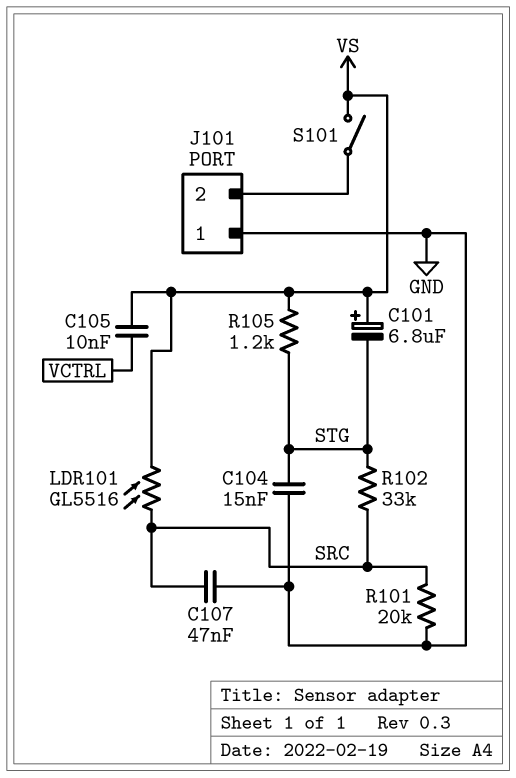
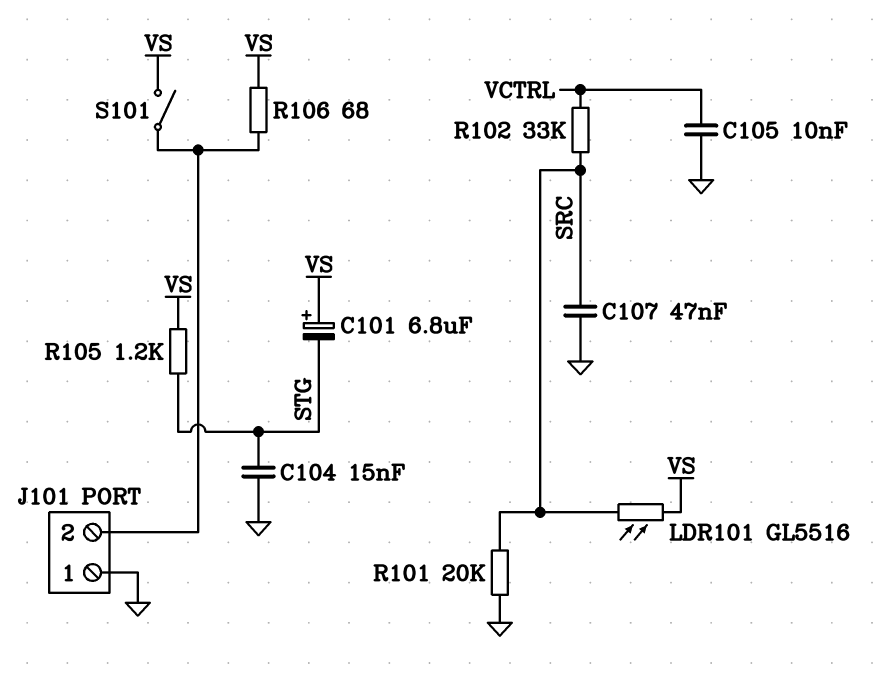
C105: 10nF (VCTRL, VS) -> 10nF (GND, VCTRL)
R102: 33k (SRC, STG) -> 33k (SRC, VCTRL)
R106: none -> 68 (J101/2, VS)

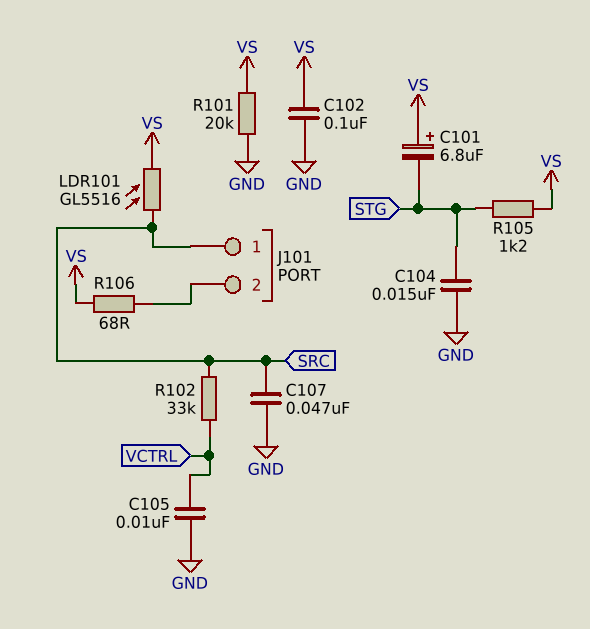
C102: none -> 100nF (GND, VS)
J101 pin 1: GND -> SRC
R101: 20k (GND, SRC) -> 20k (GND, VS)
S101: switch (J101/2, VS) -> none

